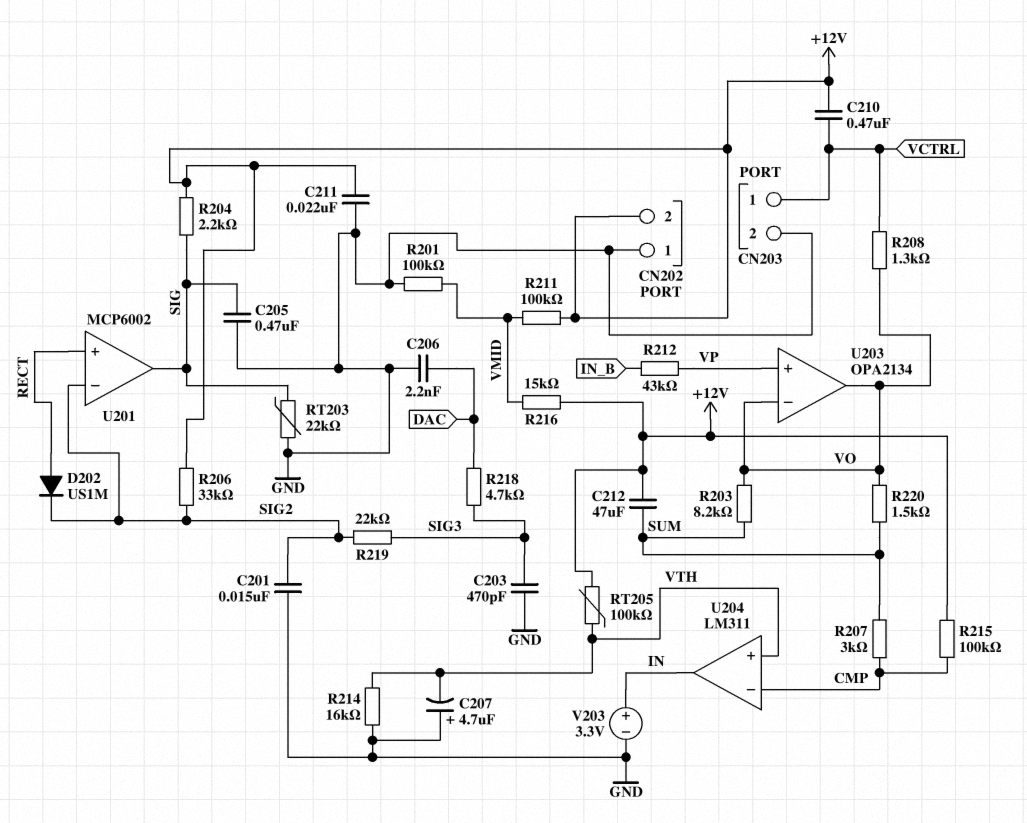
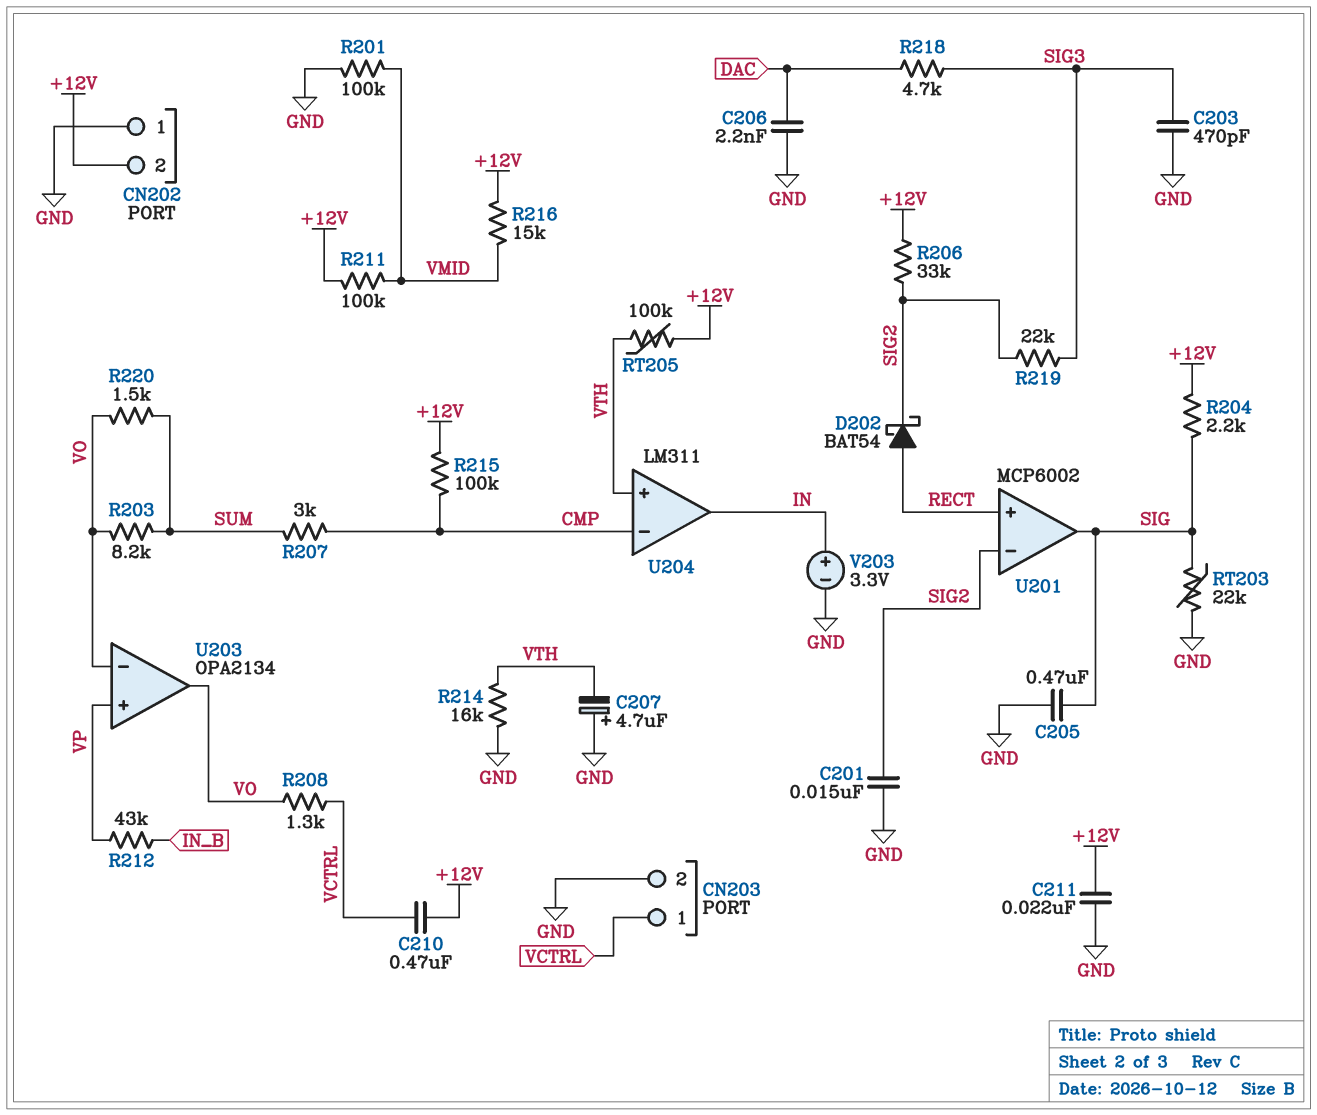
C212: 47uF (+12V, SUM) -> none
D202: diode US1M (A RECT, K SIG2) -> schottky BAT54 (A RECT, K SIG2)

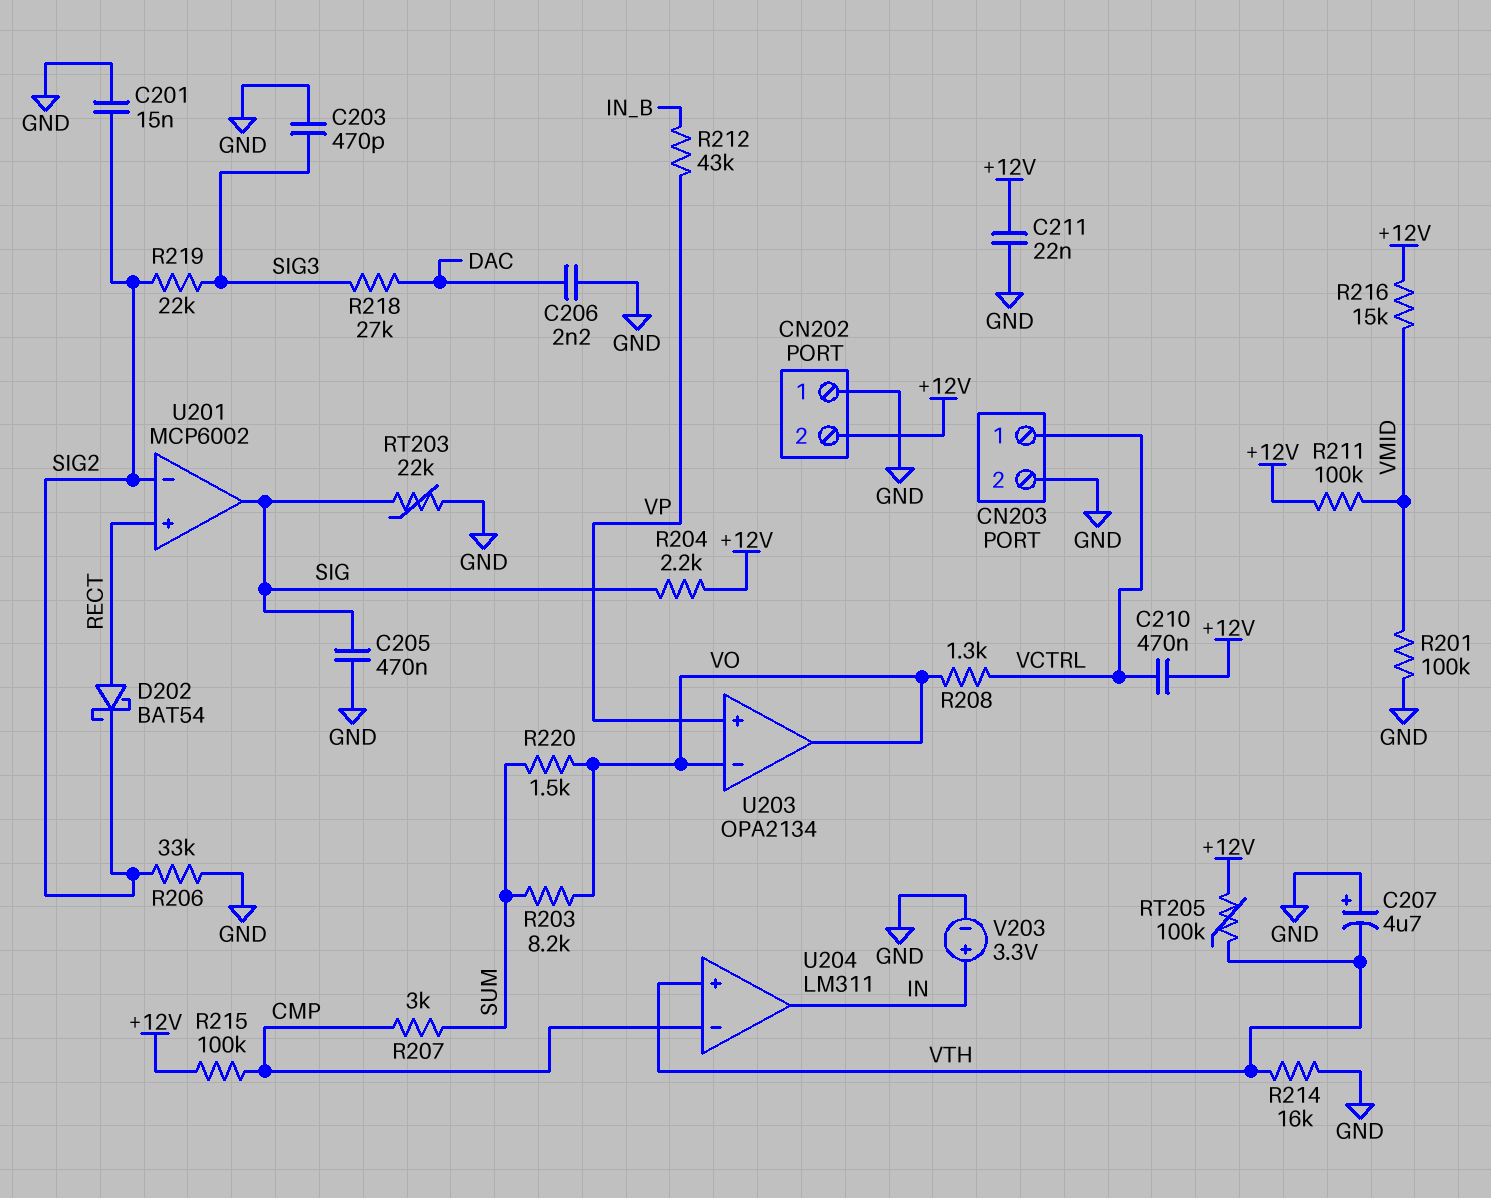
R206: 33k (+12V, SIG2) -> 33k (GND, SIG2)
R218: 4.7k (DAC, SIG3) -> 27k (DAC, SIG3)

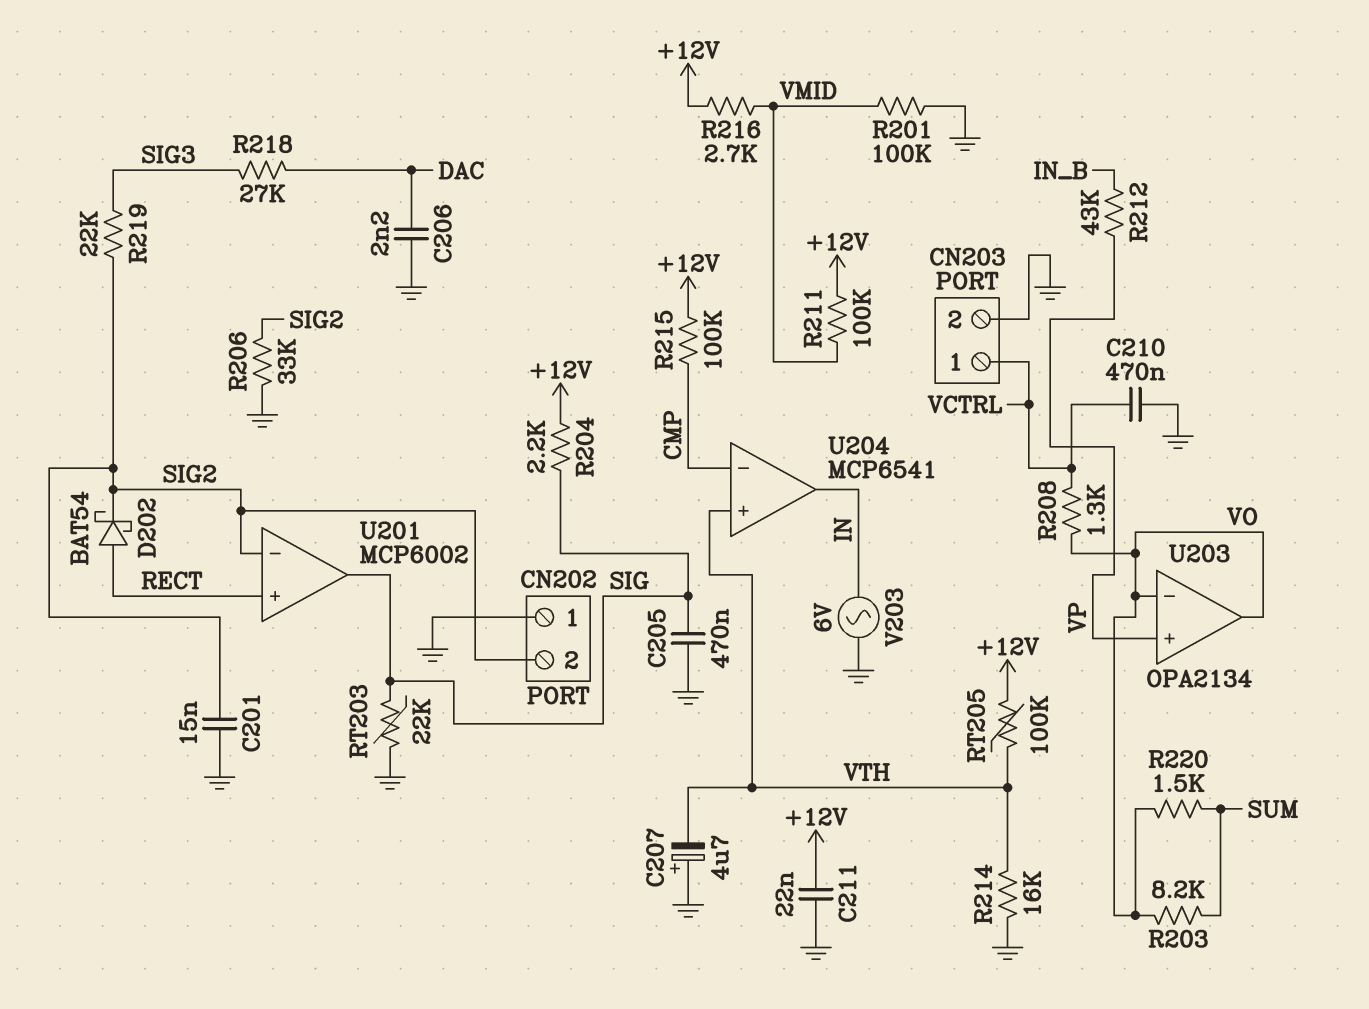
C203: 470pF (GND, SIG3) -> none
C210: 470nF (+12V, VCTRL) -> 470nF (GND, VCTRL)
CN202 pin 2: +12V -> SIG2
R207: 3k (CMP, SUM) -> none
R216: 15k (+12V, VMID) -> 2.7k (+12V, VMID)
U204: LM311 -> MCP6541
V203: 3.3V (plus IN, minus GND) -> AC 6V (GND, IN)

